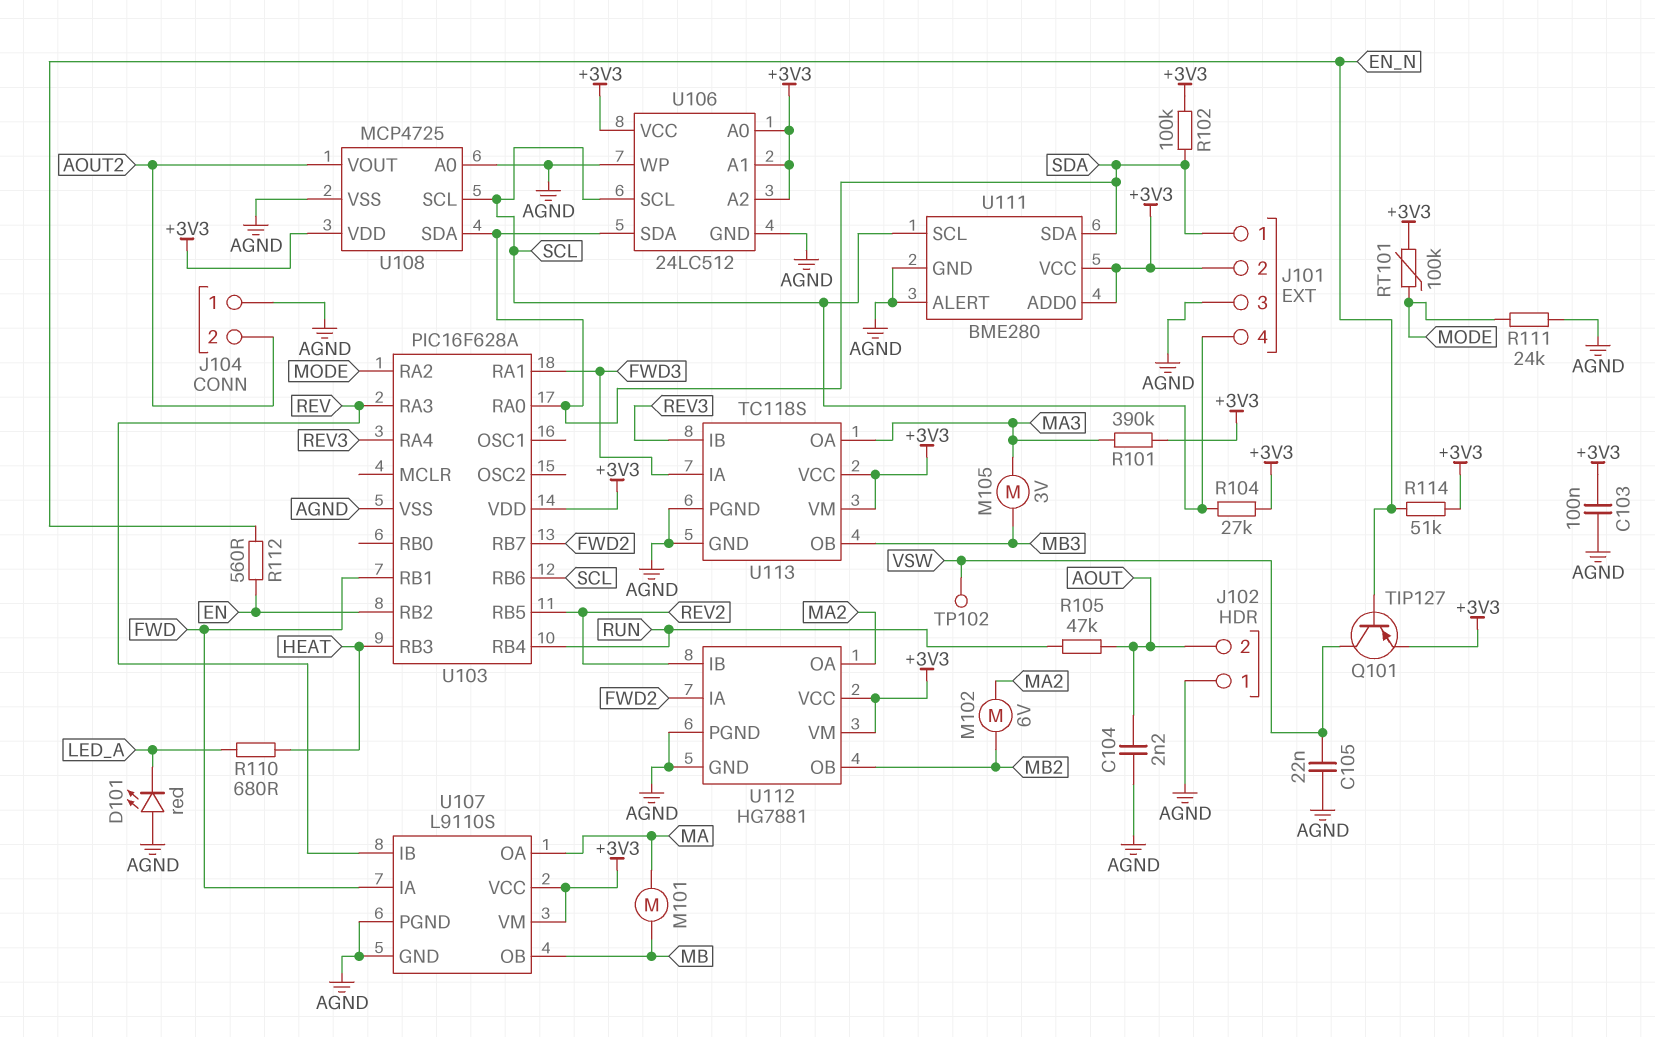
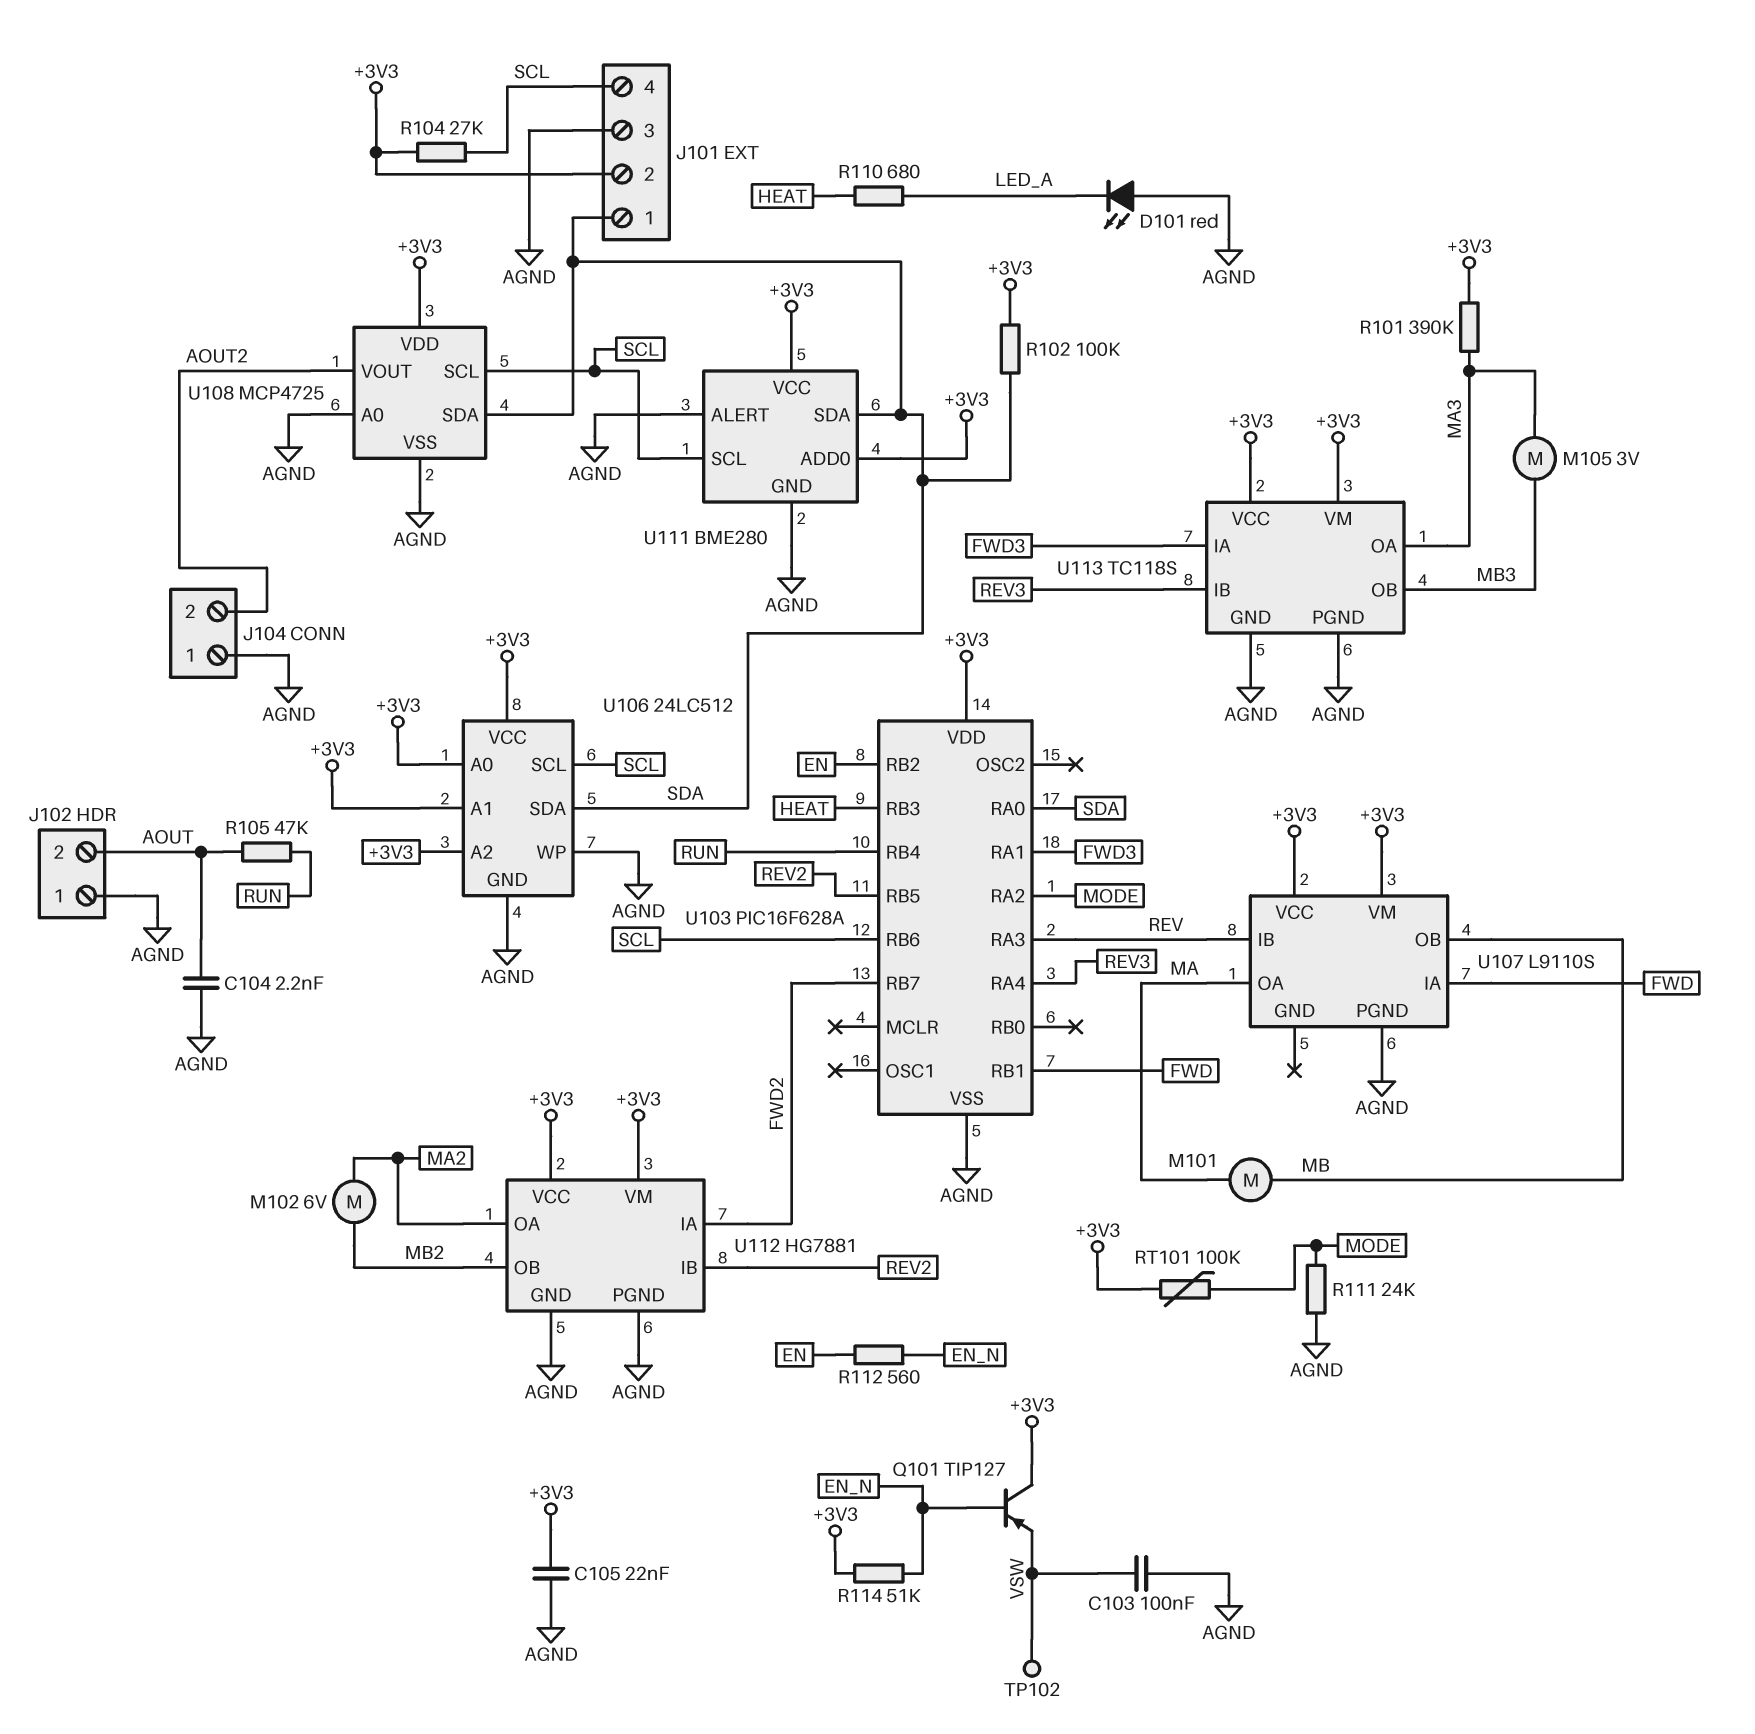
C103: 100nF (+3V3, AGND) -> 100nF (AGND, VSW)
C105: 22nF (AGND, VSW) -> 22nF (+3V3, AGND)
Q101: PNP TIP127 (B EN_N, C VSW, E +3V3) -> PNP TIP127 (B EN_N, C +3V3, E VSW)
U107 pin GND: AGND -> none

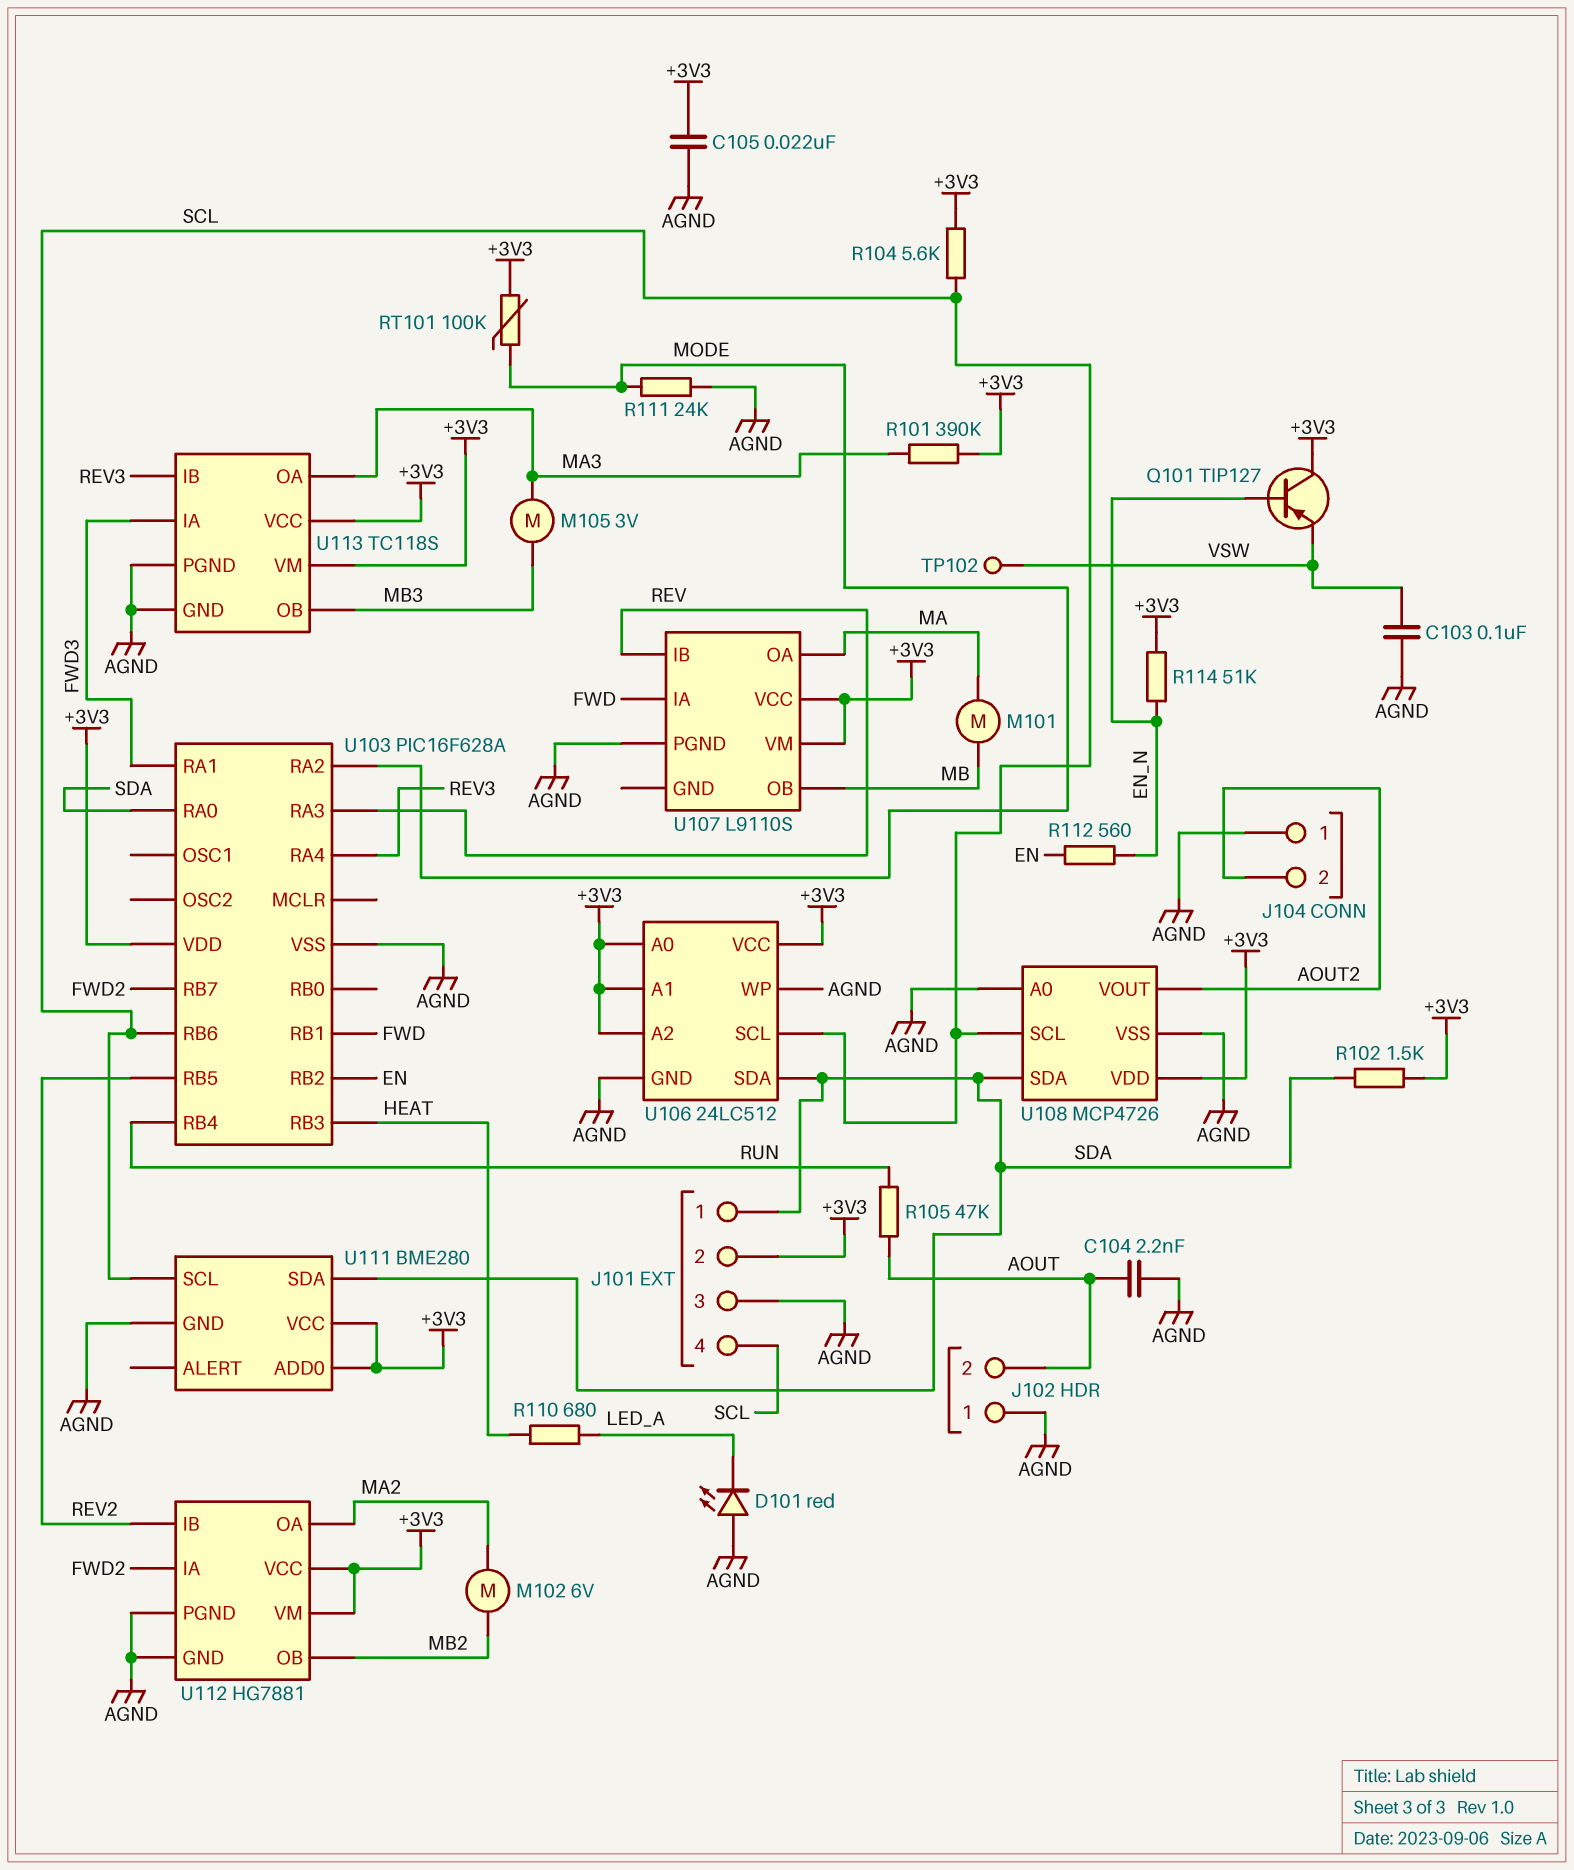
R102: 100k (+3V3, SDA) -> 1.5k (+3V3, SDA)
R104: 27k (+3V3, SCL) -> 5.6k (+3V3, SCL)
U108: MCP4725 -> MCP4726
U111 pin ALERT: AGND -> none

